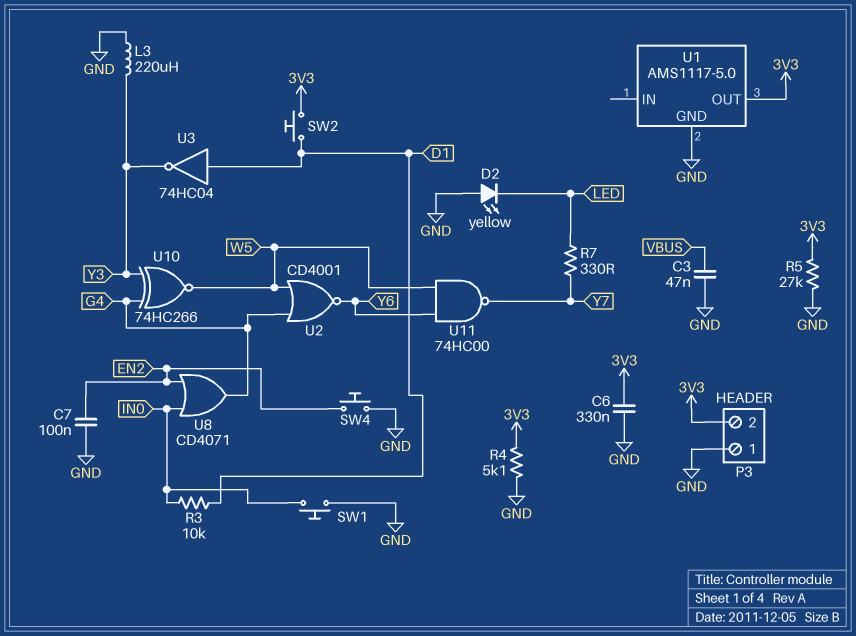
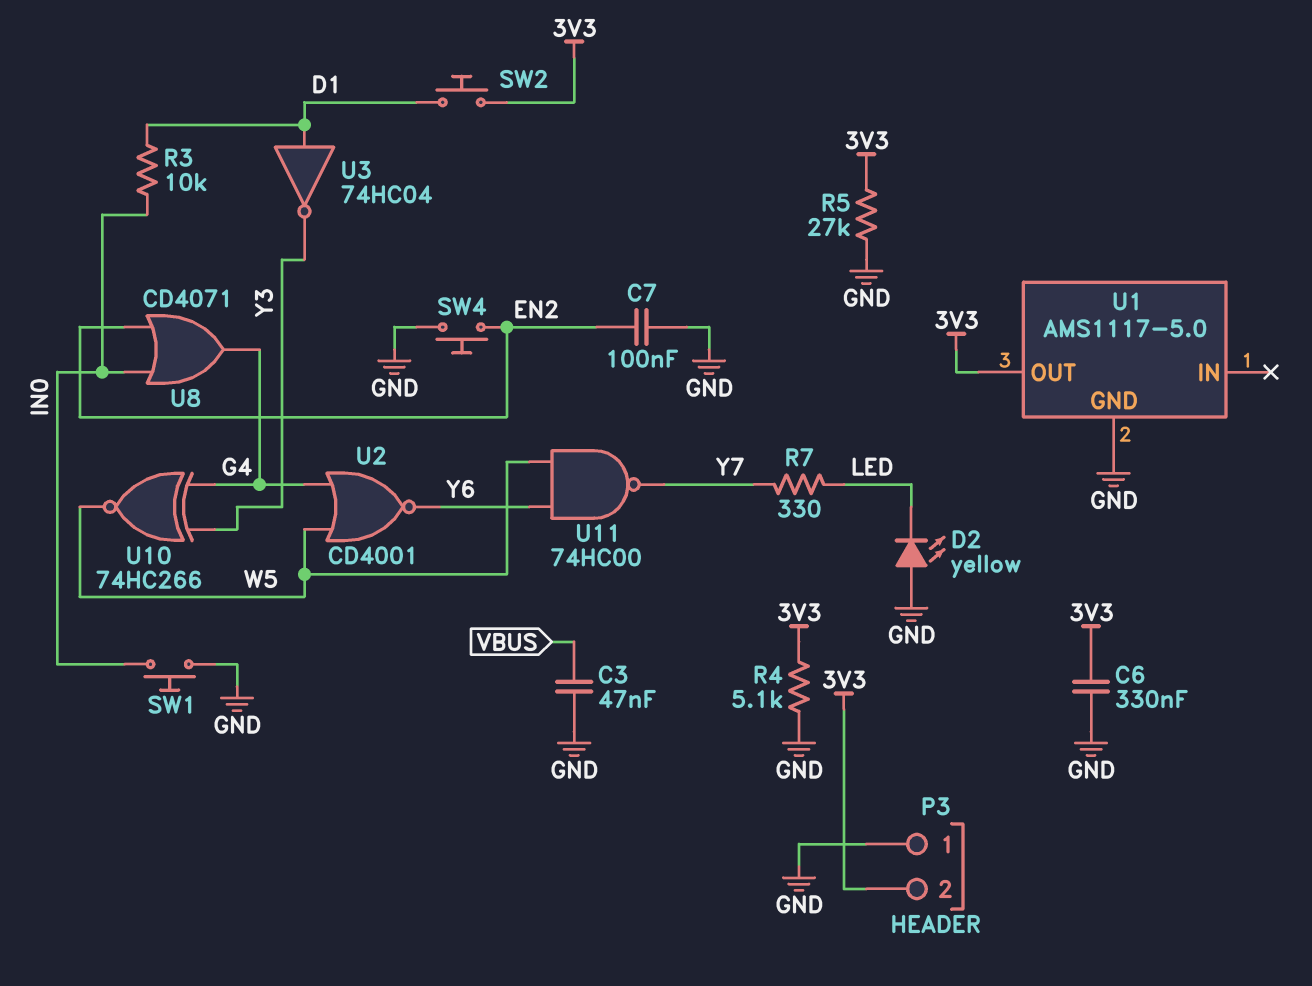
L3: 220uH (GND, Y3) -> none

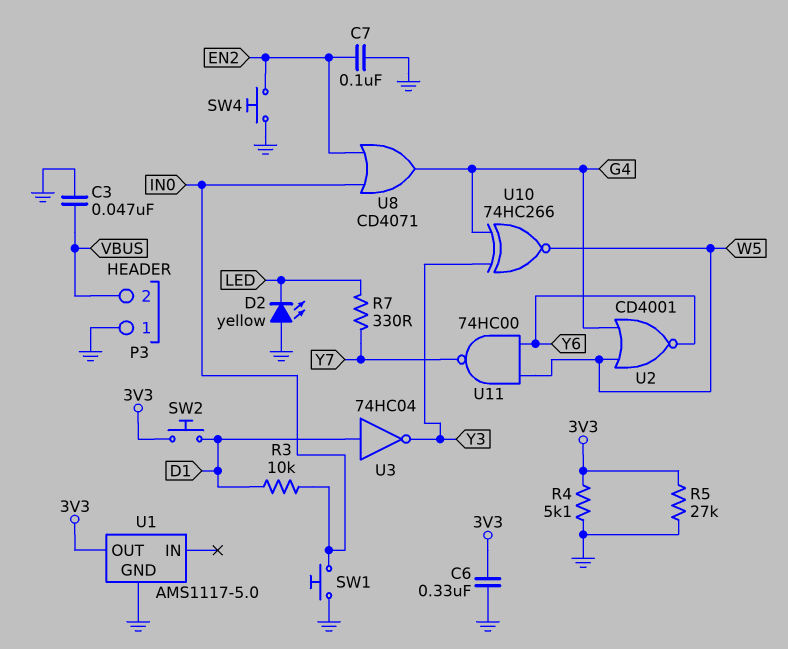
P3 pin 2: 3V3 -> VBUS

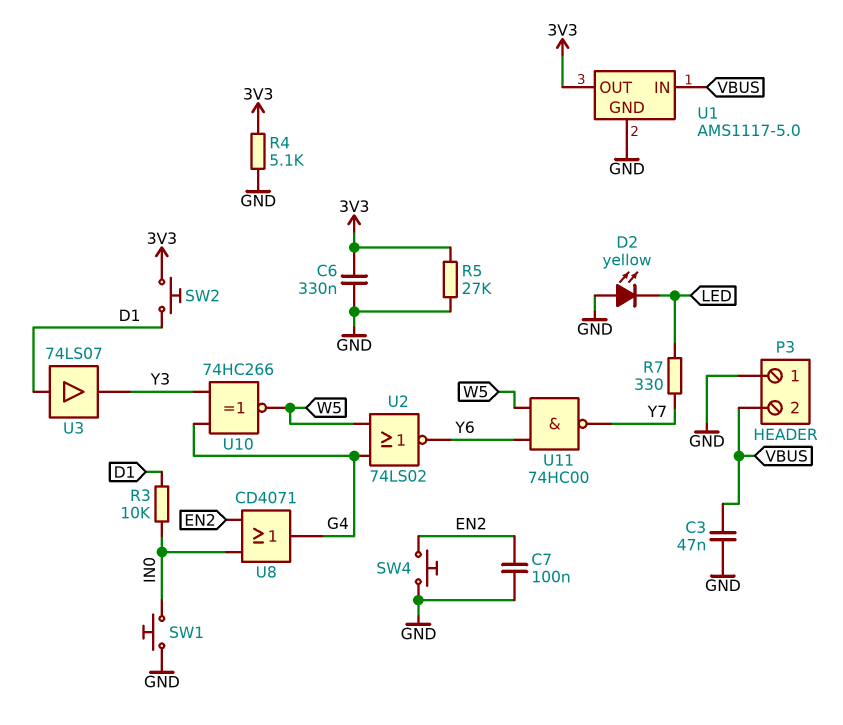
U1 pin IN: none -> VBUS
U2: NOR CD4001 (in G4, in W5, out Y6) -> NOR 74LS02 (in G4, in W5, out Y6)
U3: NOT 74HC04 (in D1, out Y3) -> buffer 74LS07 (in D1, out Y3)

